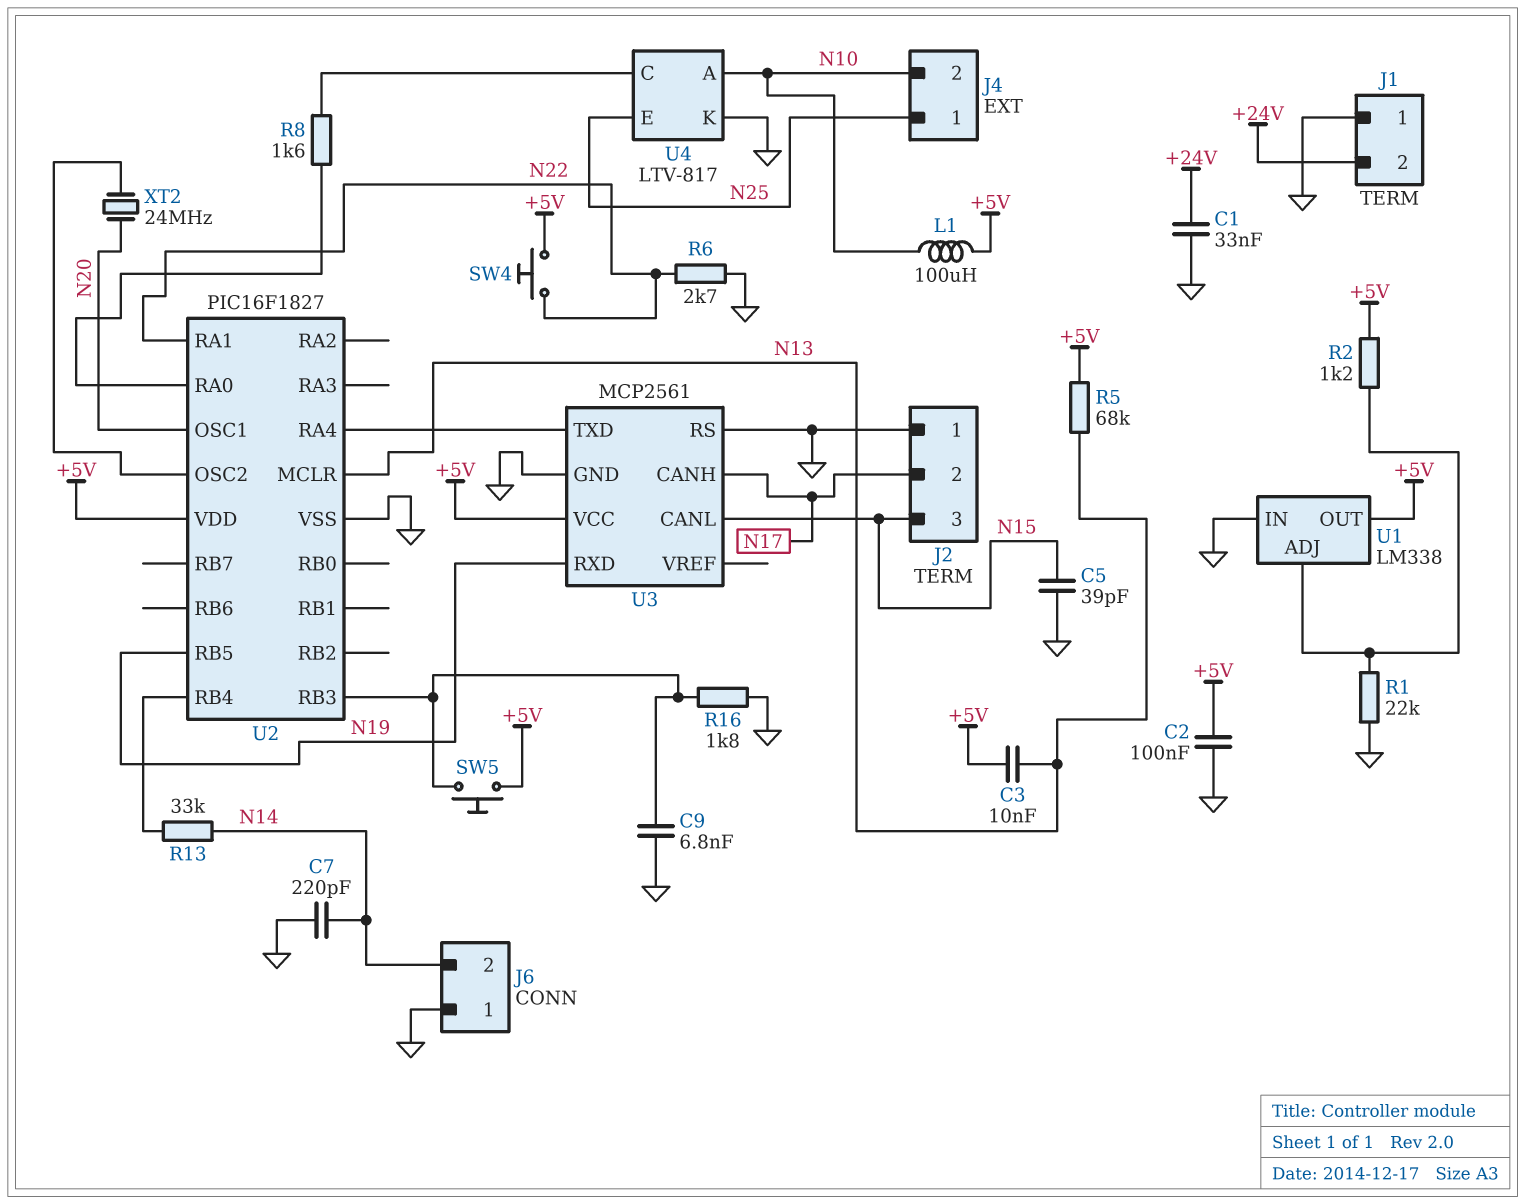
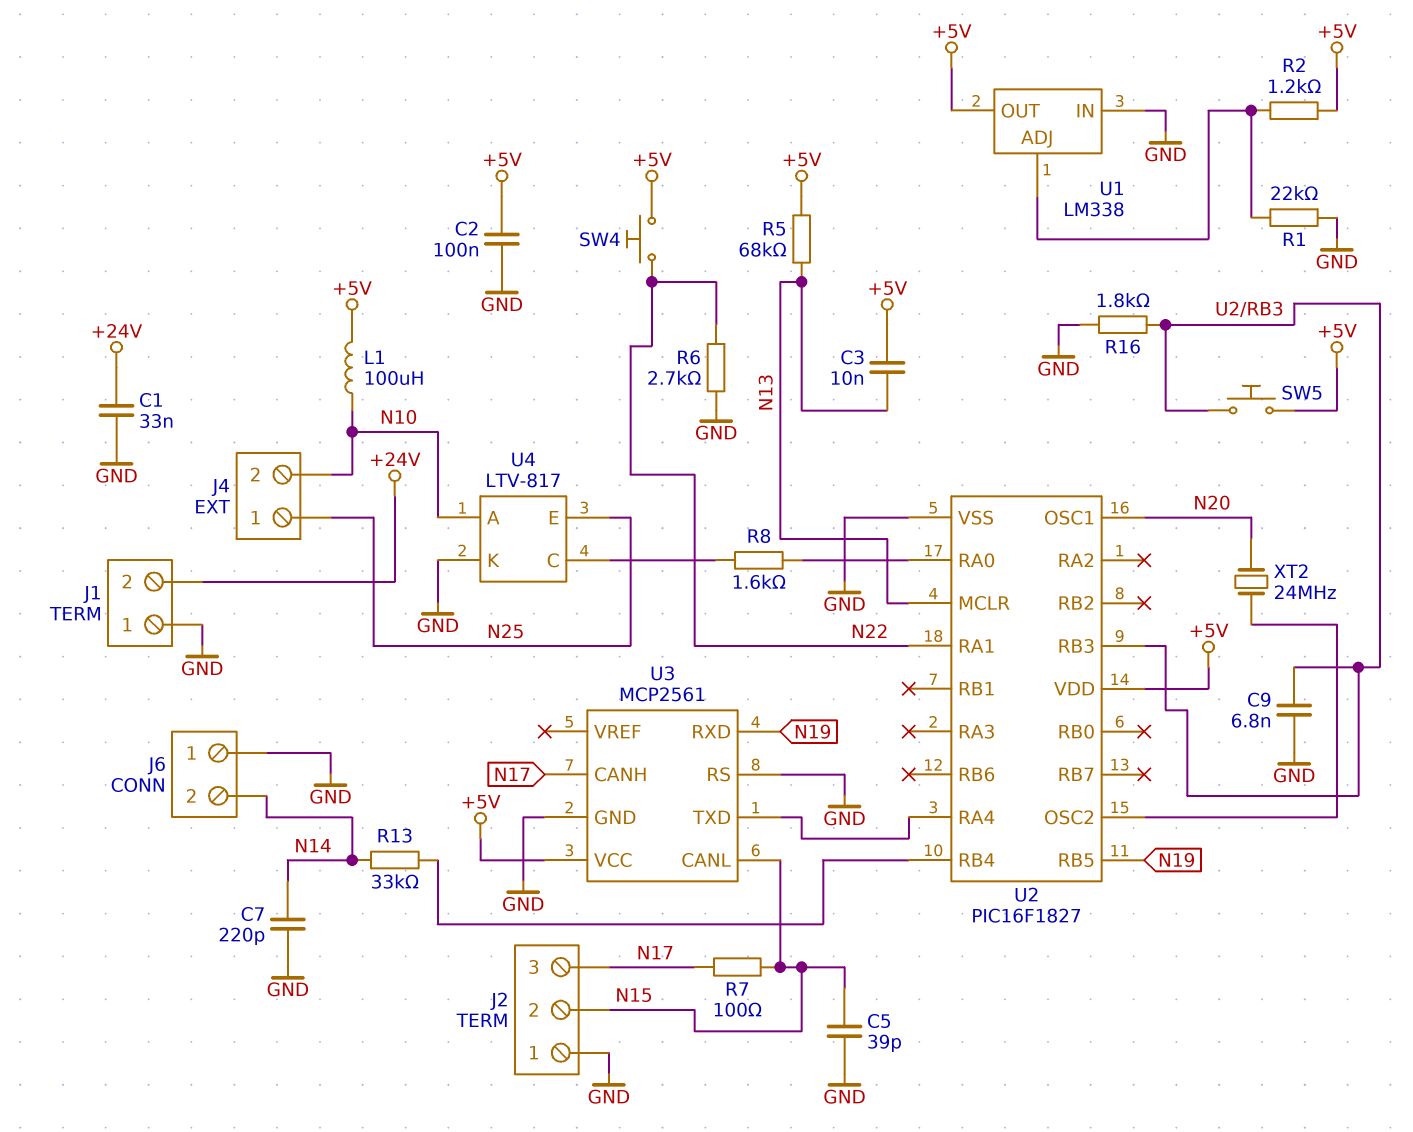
J2 pin 2: N17 -> N15
J2 pin 3: N15 -> N17
R7: none -> 100 (N15, N17)

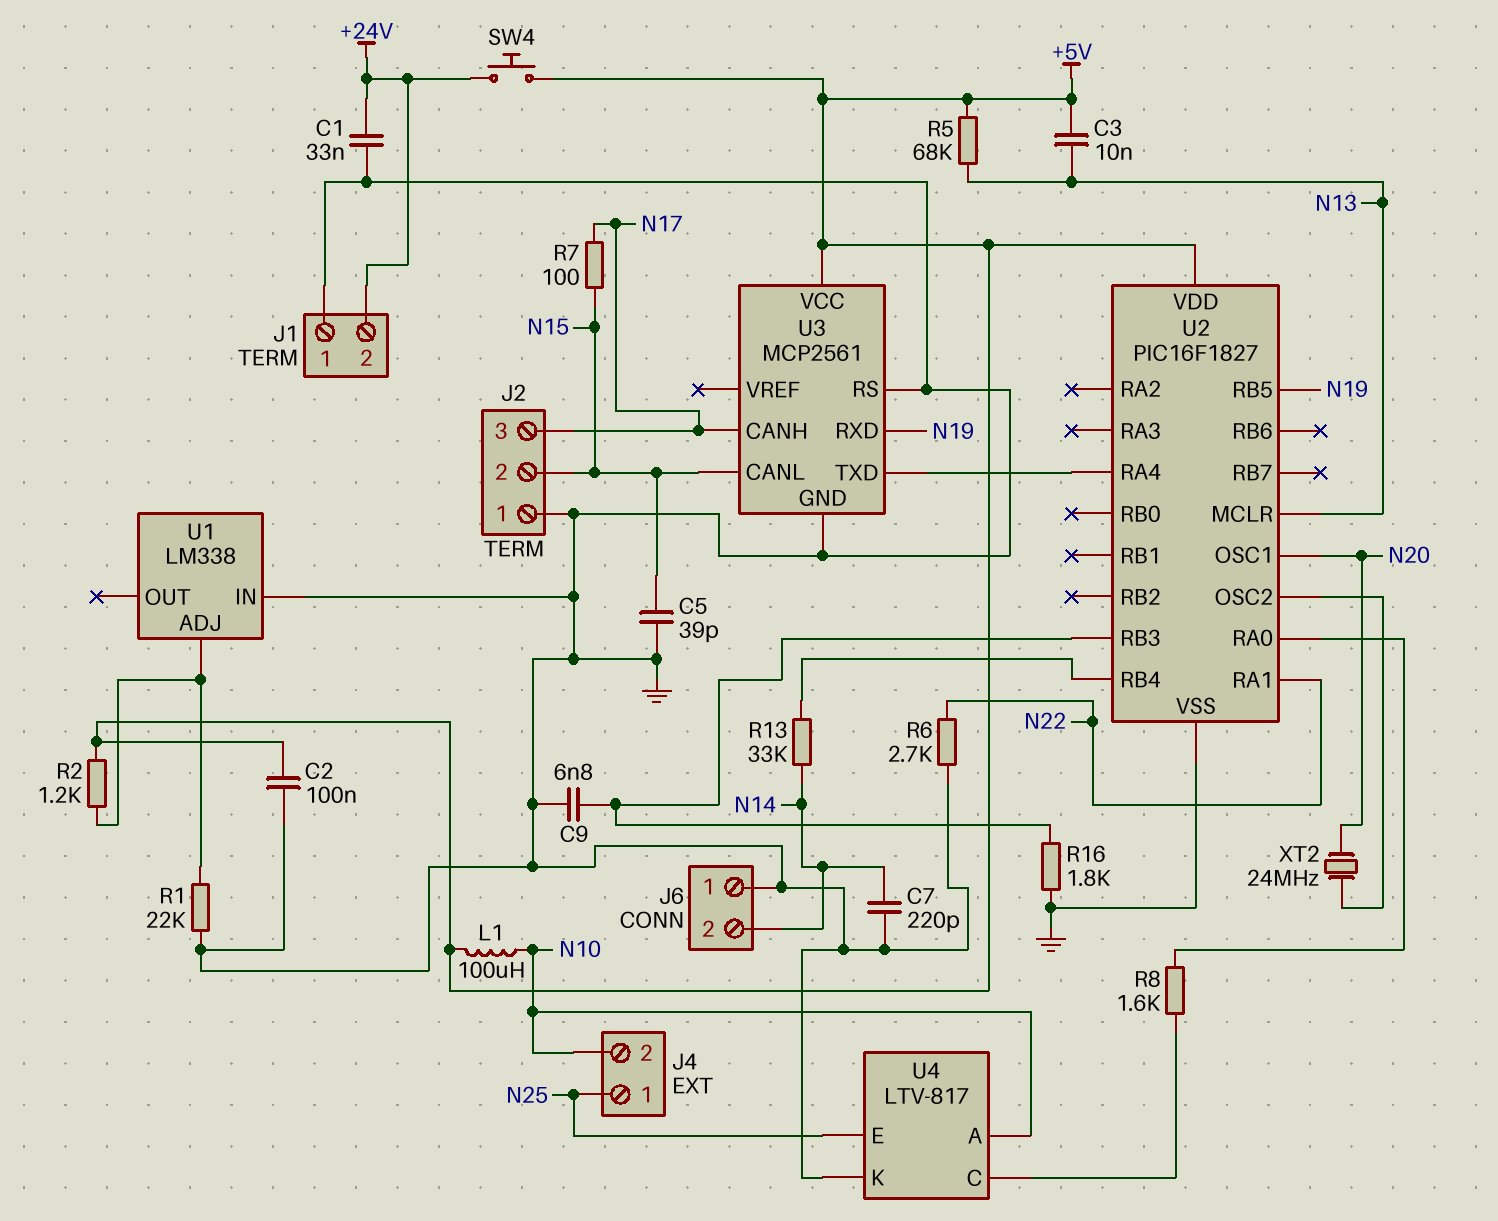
SW4: button (+5V, N22) -> button (+5V, +24V)
SW5: button (+5V, U2/RB3) -> none
U1 pin OUT: +5V -> none

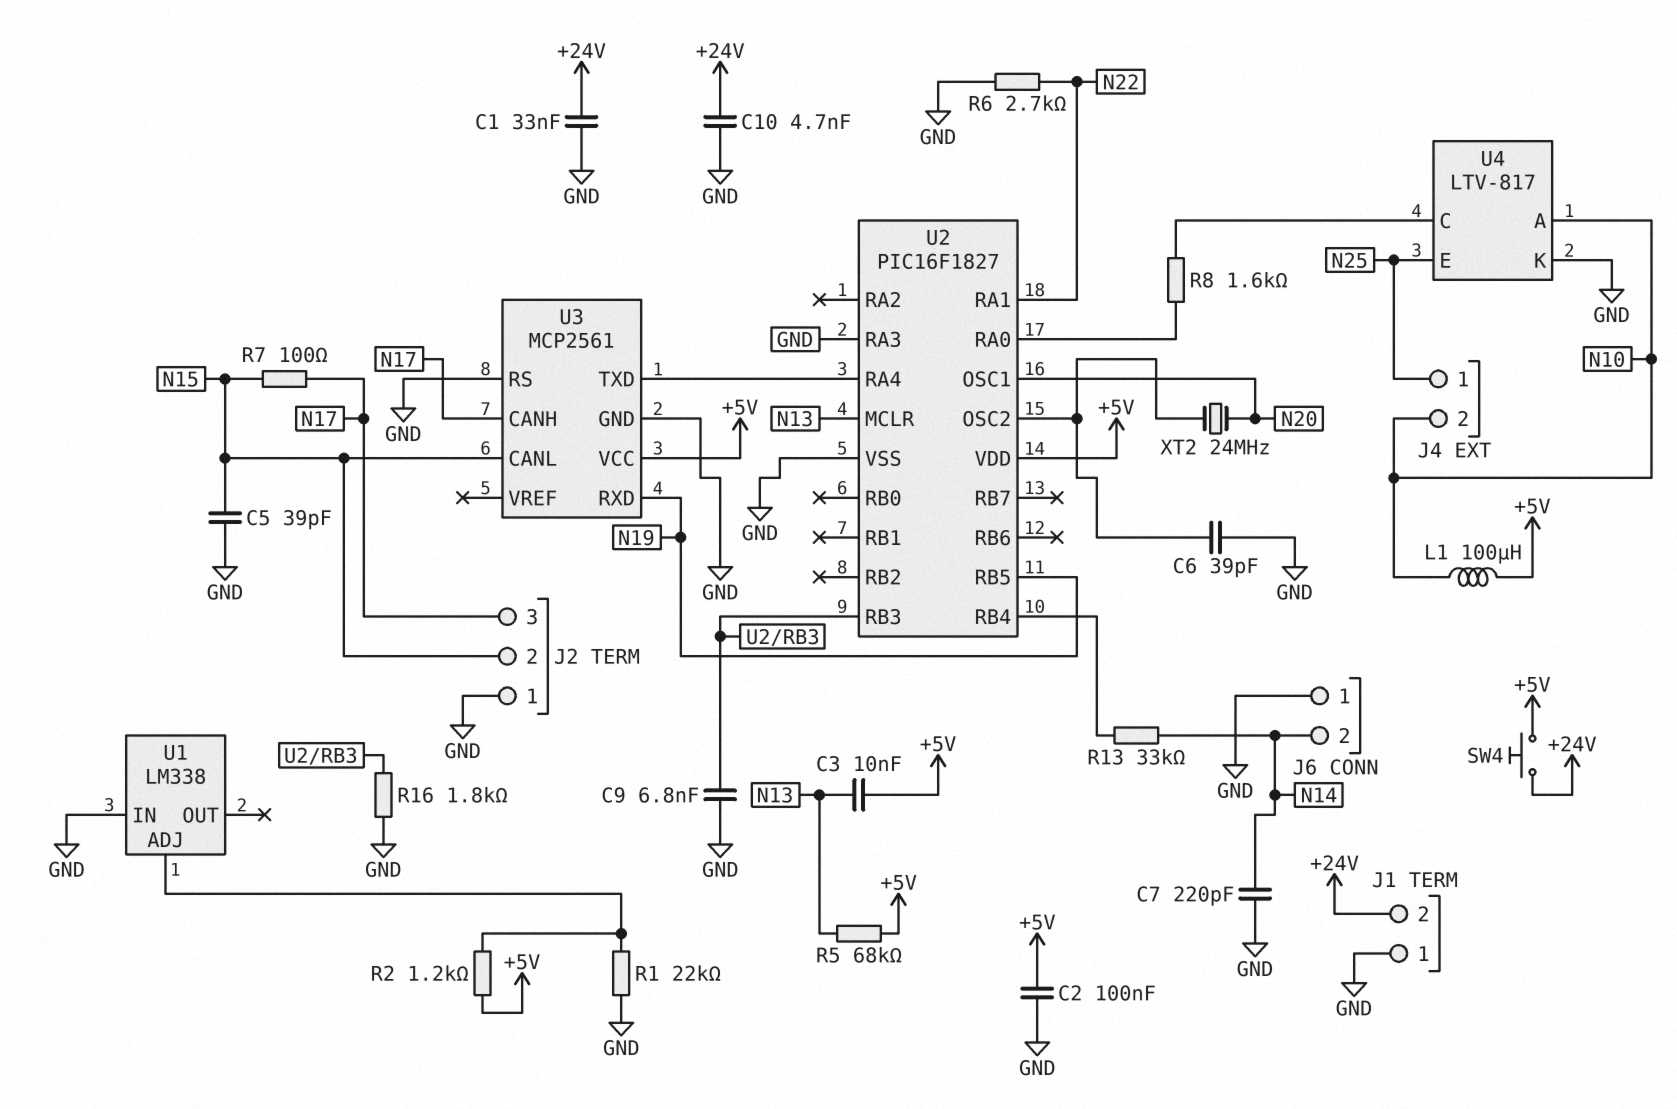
C6: none -> 39pF (GND, U2/OSC2)
C10: none -> 4.7nF (+24V, GND)
U2 pin RA3: none -> GND

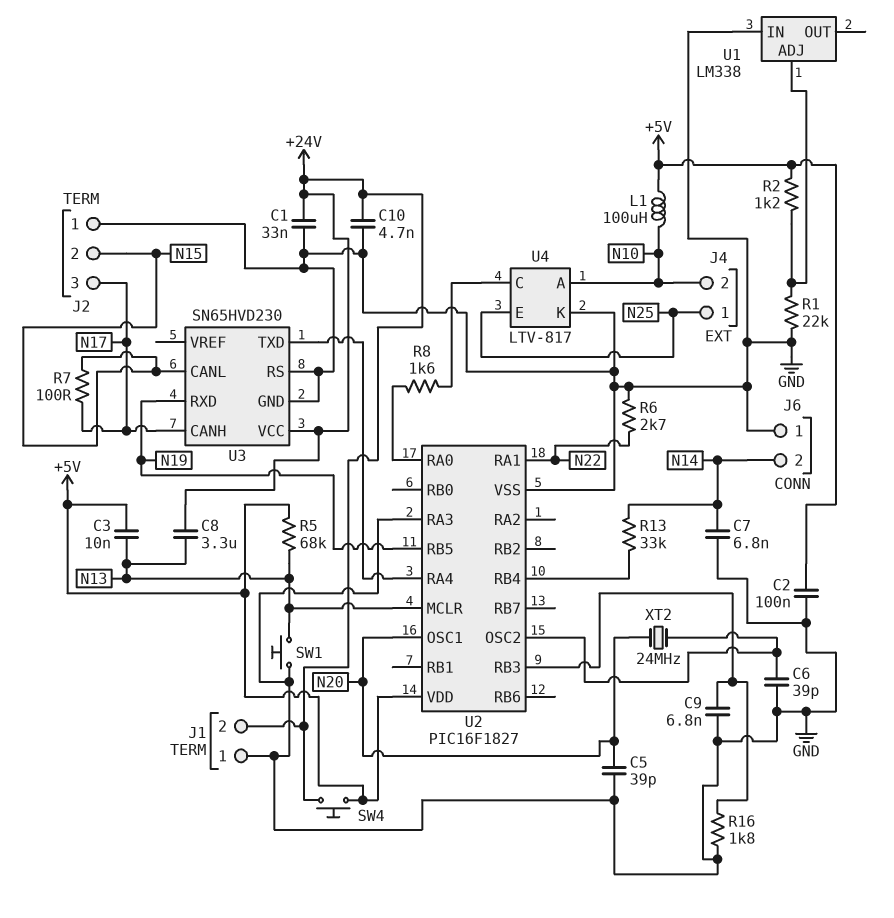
C5: 39pF (GND, N15) -> 39pF (GND, N20)
C7: 220pF (GND, N14) -> 6.8nF (GND, N14)
C8: none -> 3.3uF (+24V, N13)
SW1: none -> button (GND, N13)
U3: MCP2561 -> SN65HVD230
U3 pin VCC: +5V -> +24V

